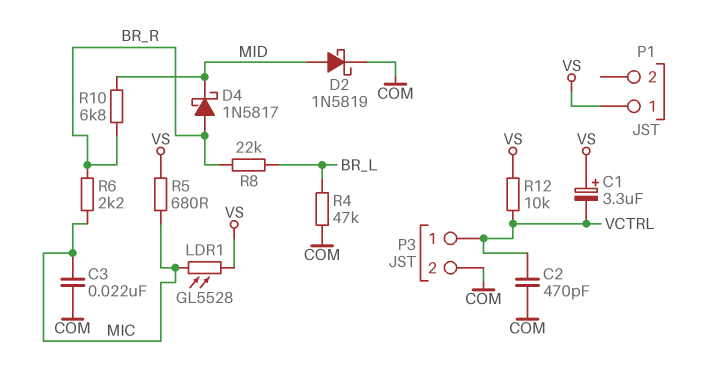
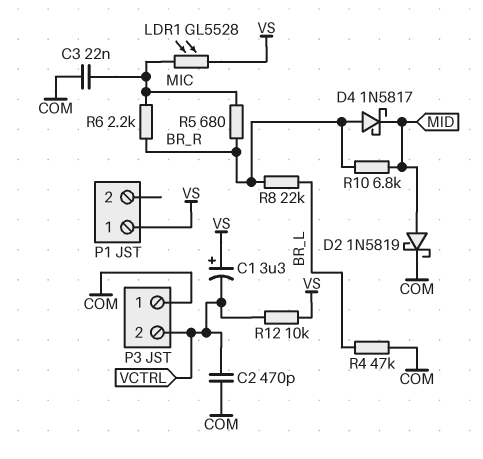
P3 pin 1: VCTRL -> COM
P3 pin 2: COM -> VCTRL
R5: 680 (MIC, VS) -> 680 (BR_R, MIC)

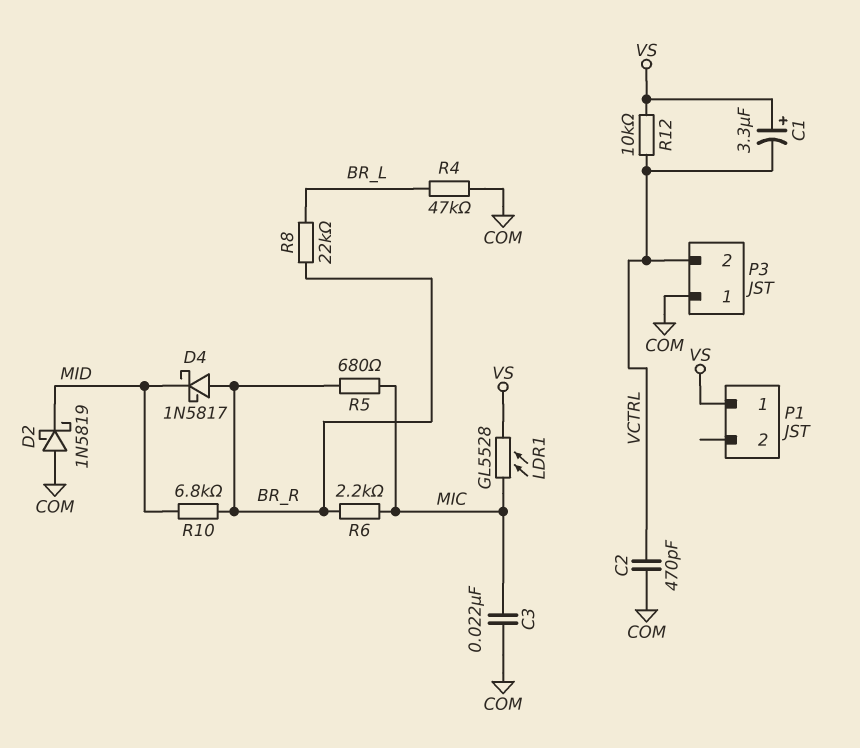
D2: schottky 1N5819 (A MID, K COM) -> schottky 1N5819 (A COM, K MID)

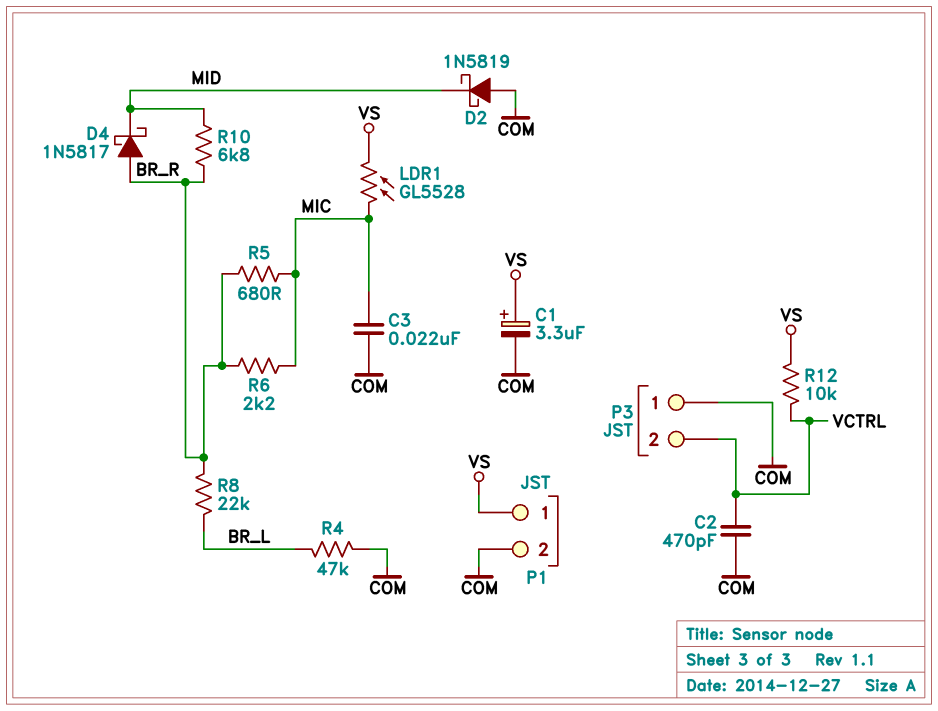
C1: 3.3uF (plus VS, minus VCTRL) -> 3.3uF (plus VS, minus COM)
P1 pin 2: none -> COM

